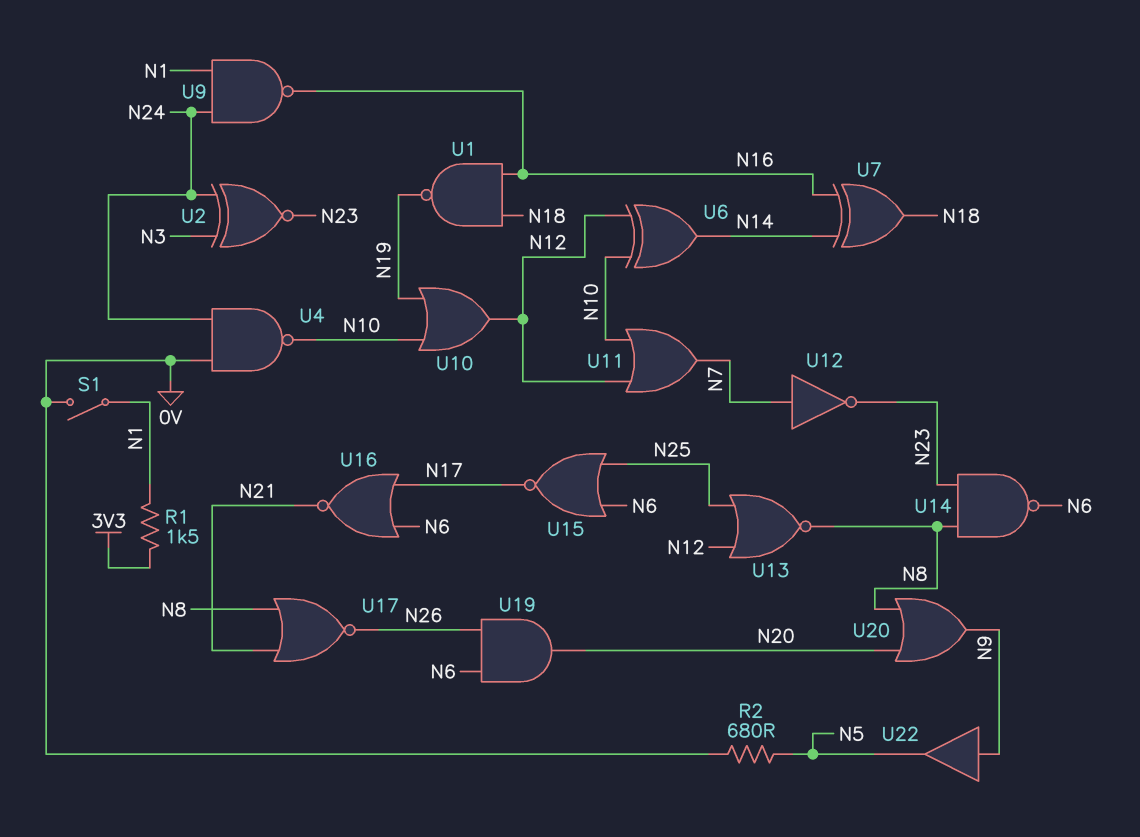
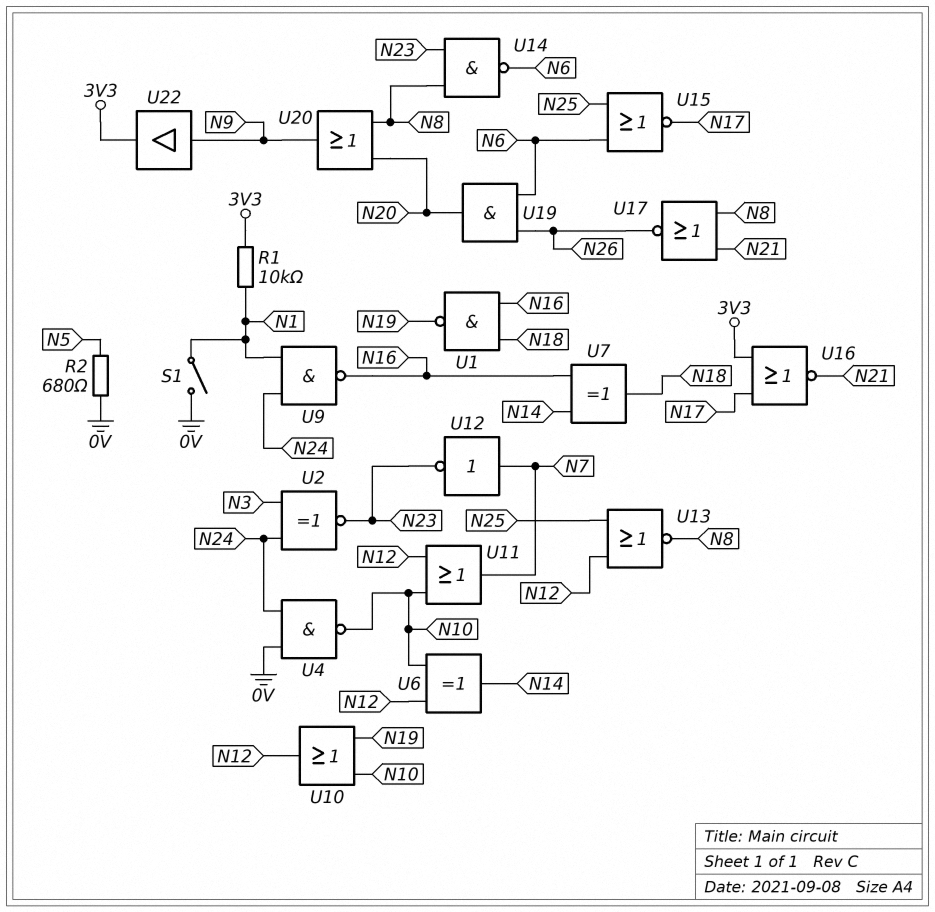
R1: 1.5k (3V3, N1) -> 10k (3V3, N1)
U16: NOR (in N6, in N17, out N21) -> NOR (in 3V3, in N17, out N21)
U22: buffer (in N9, out N5) -> buffer (in N9, out 3V3)

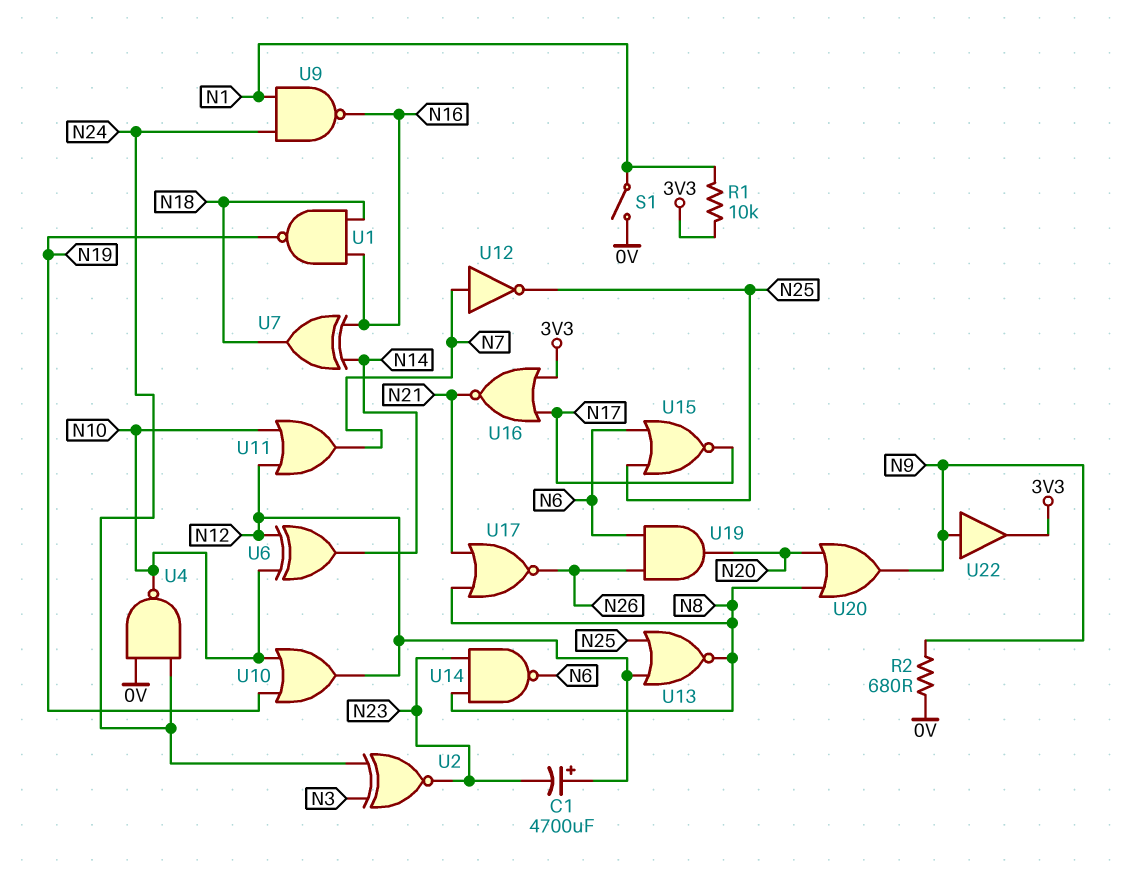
C1: none -> 4700uF (plus N12, minus N23)
R2: 680 (0V, N5) -> 680 (0V, N9)
U12: NOT (in N7, out N23) -> NOT (in N7, out N25)

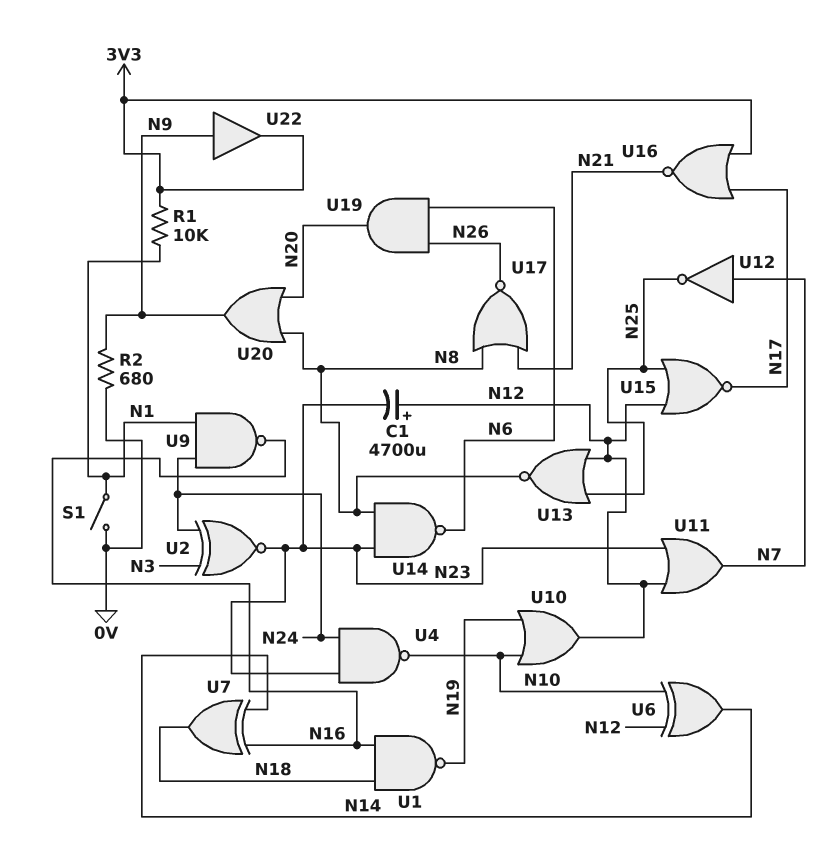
U4: NAND (in 0V, in N24, out N10) -> NAND (in N23, in N24, out N10)
U11: OR (in N10, in N12, out N7) -> OR (in N12, in N23, out N7)
U15: NOR (in N6, in N25, out N17) -> NOR (in N12, in N25, out N17)

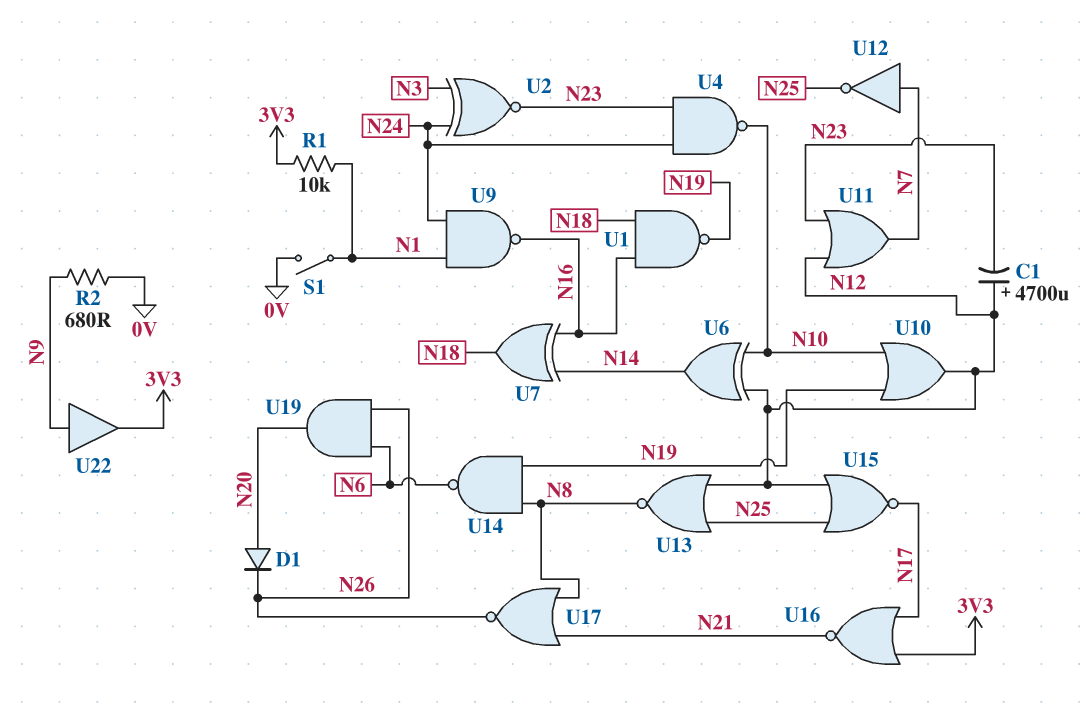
D1: none -> diode (A N20, K N26)
U14: NAND (in N8, in N23, out N6) -> NAND (in N8, in N19, out N6)
U20: OR (in N8, in N20, out N9) -> none

